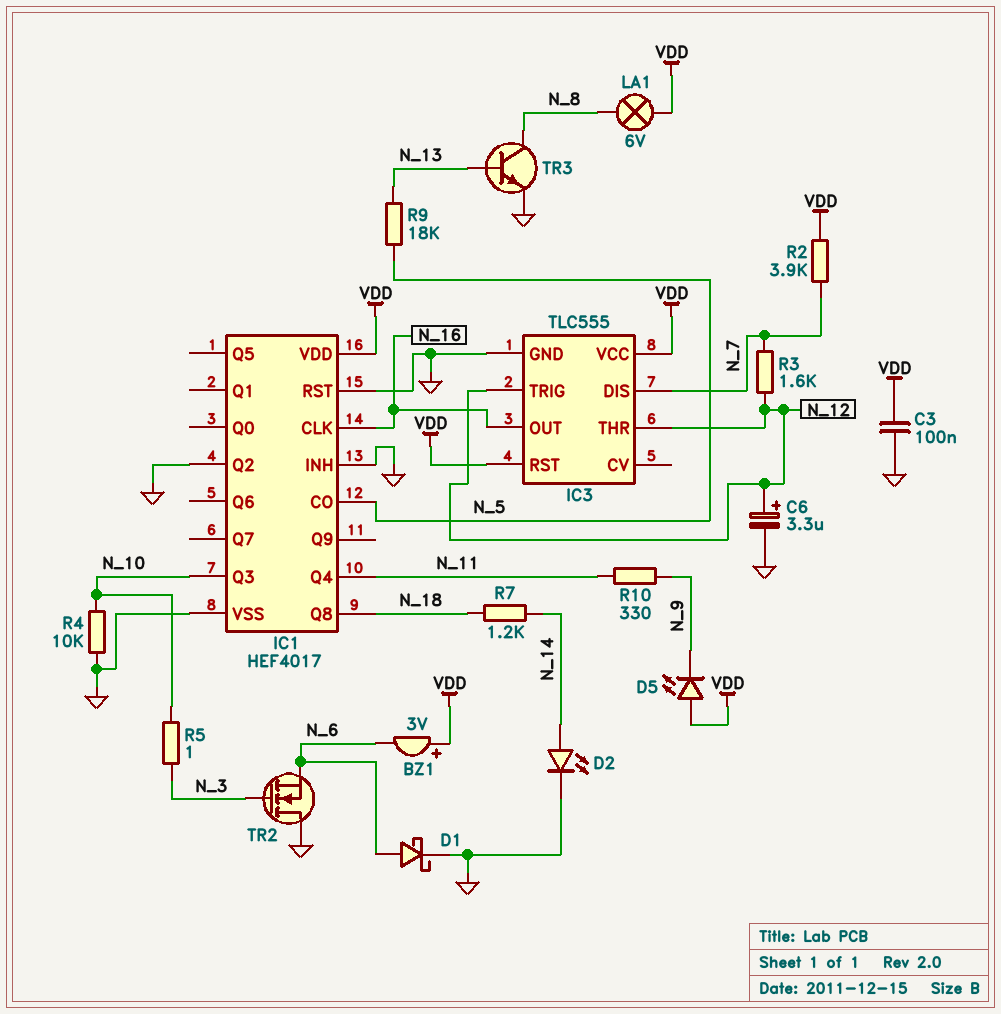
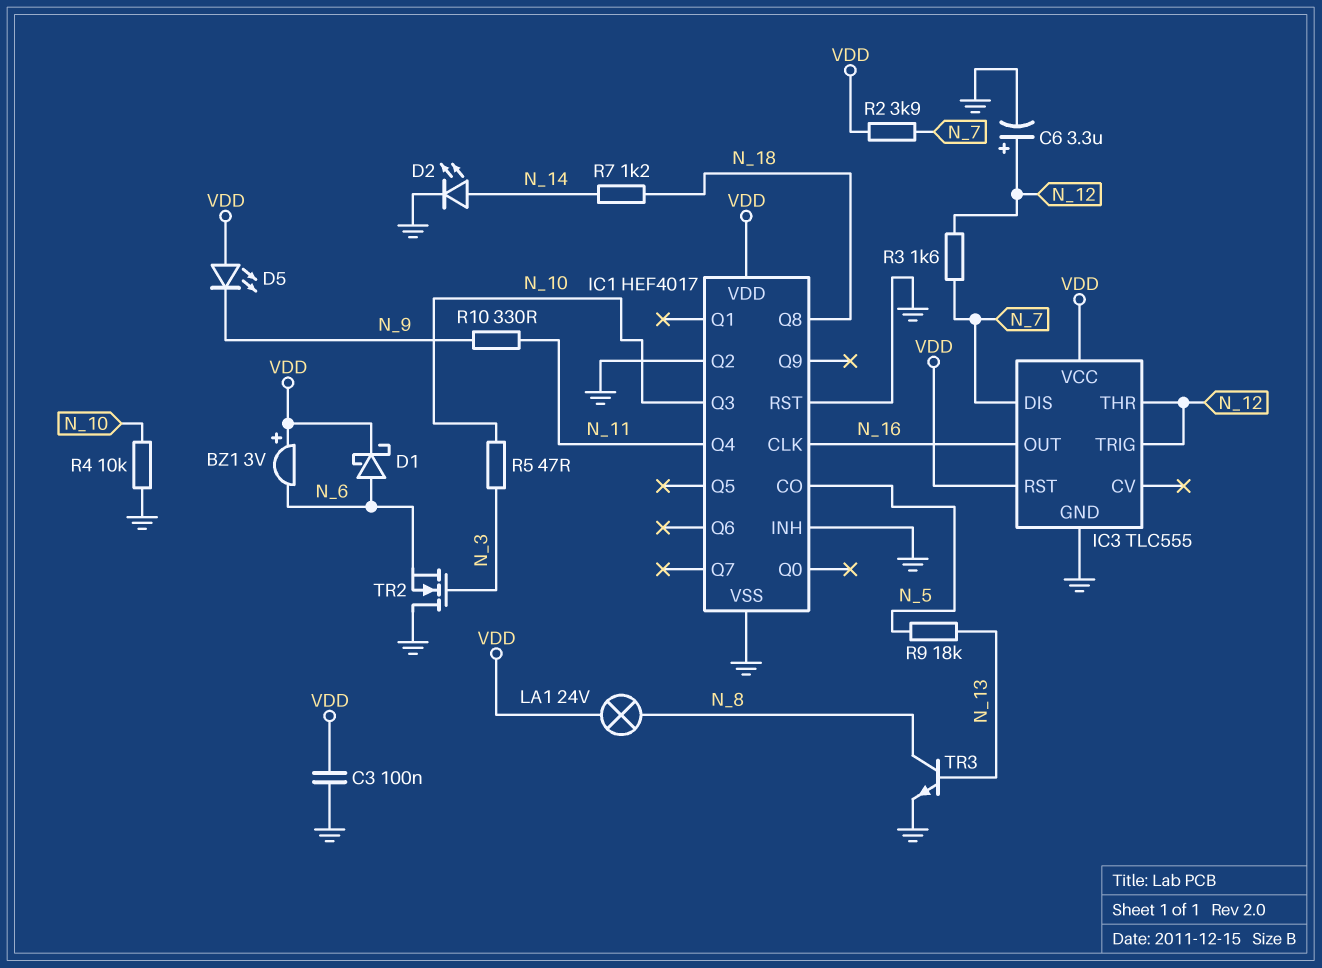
D1: schottky (A N_6, K GND) -> schottky (A N_6, K VDD)
LA1: lamp 6V (N_8, VDD) -> lamp 24V (N_8, VDD)
R5: 1 (N_3, N_10) -> 47 (N_3, N_10)

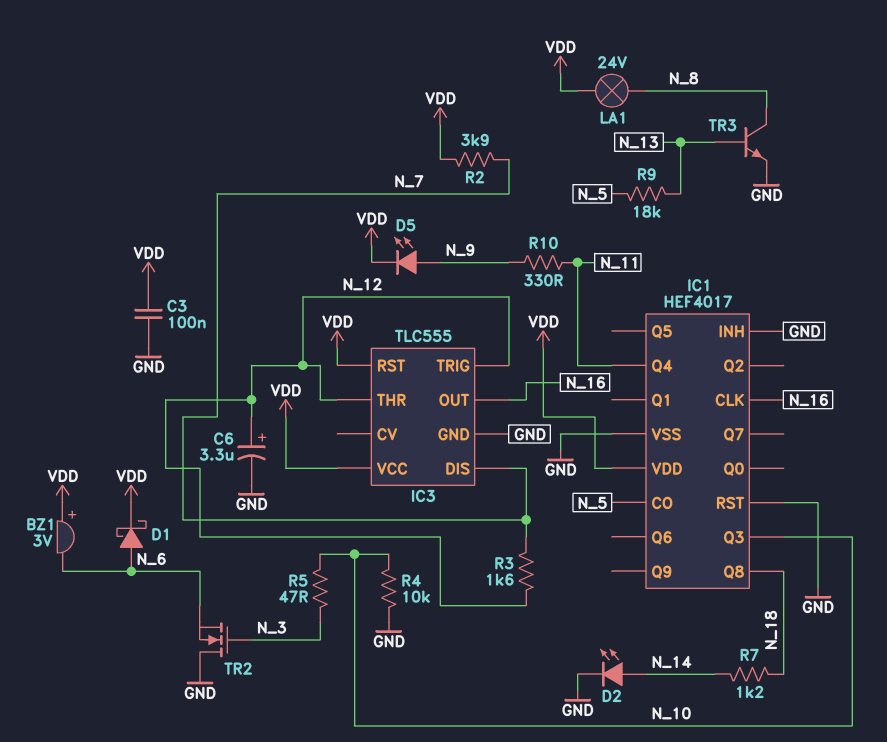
D5: LED (A VDD, K N_9) -> LED (A N_9, K VDD)
IC1 pin Q2: GND -> none

